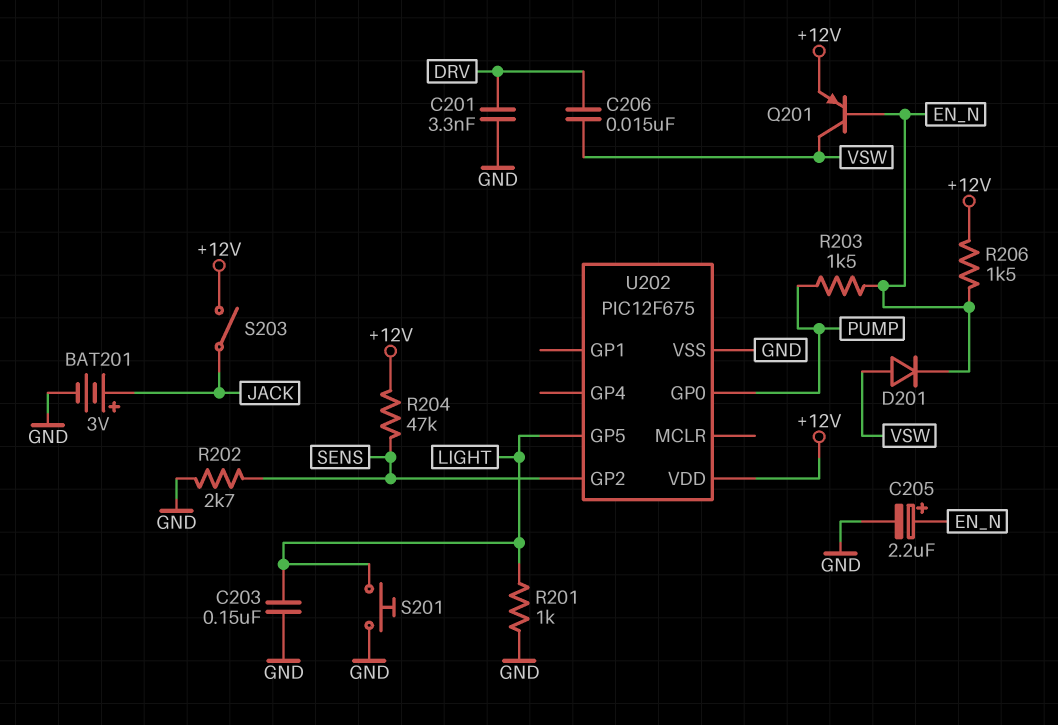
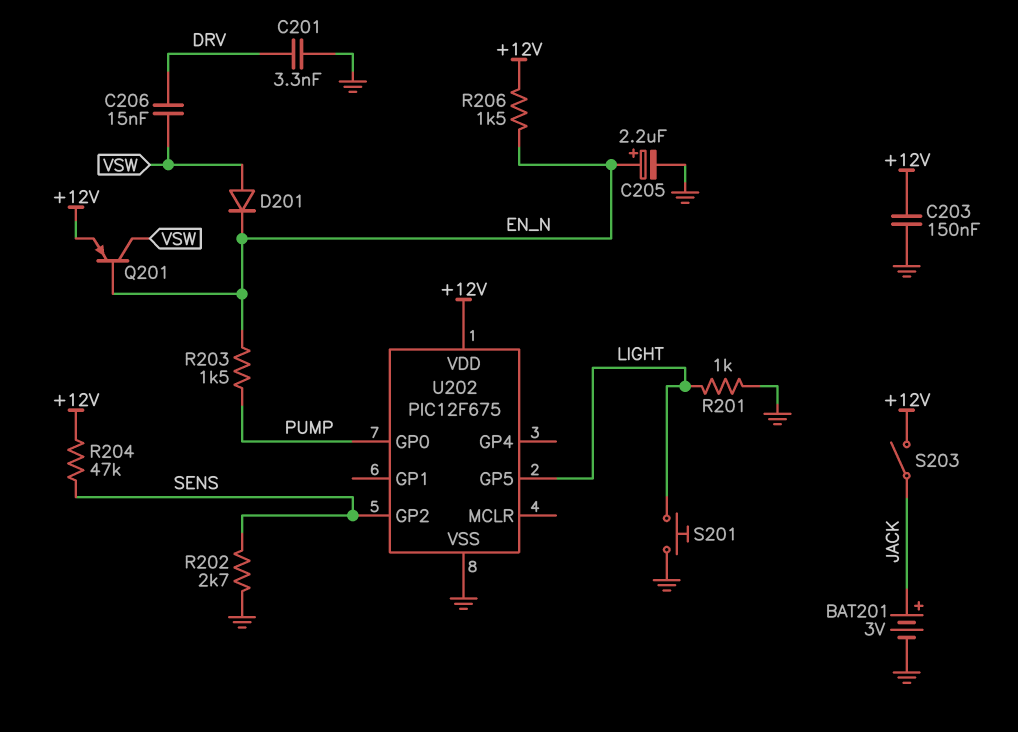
C203: 150nF (GND, LIGHT) -> 150nF (+12V, GND)

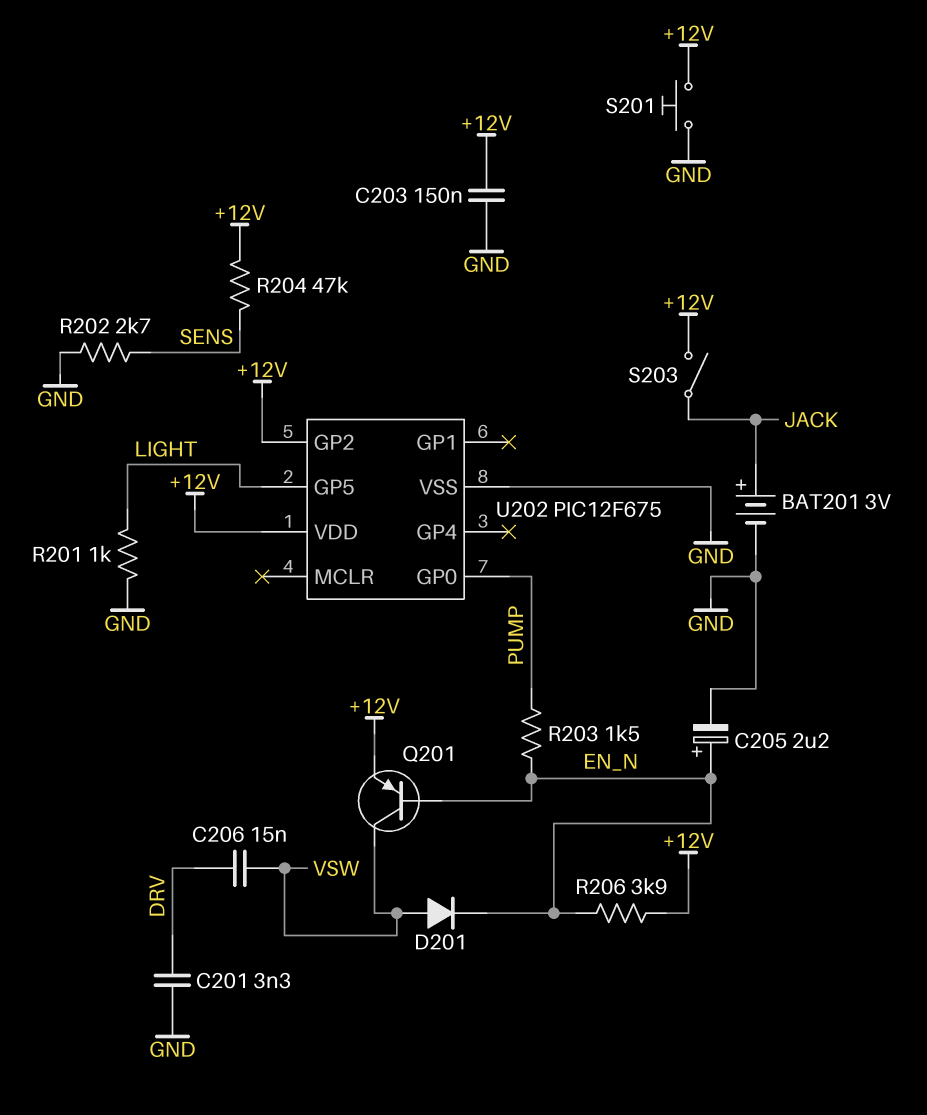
R206: 1.5k (+12V, EN_N) -> 3.9k (+12V, EN_N)
S201: button (GND, LIGHT) -> button (+12V, GND)
U202 pin GP2: SENS -> +12V

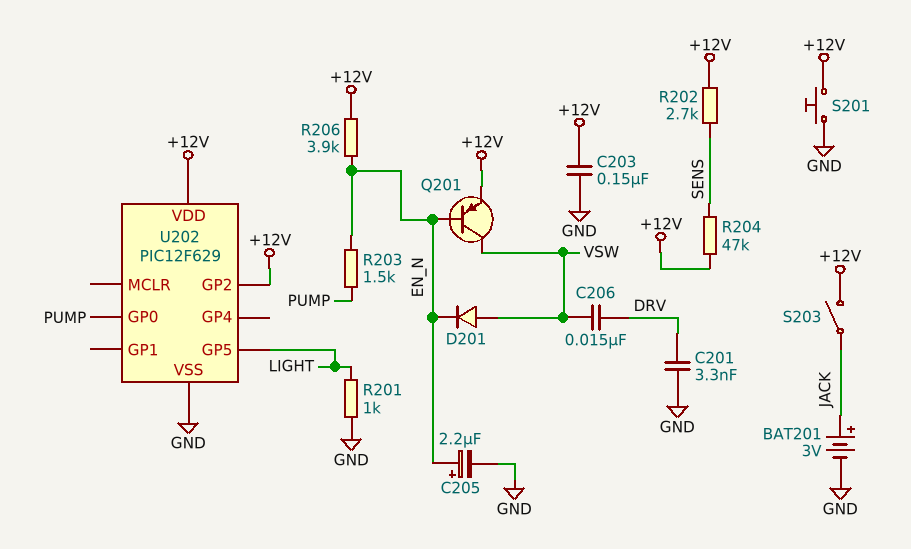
R202: 2.7k (GND, SENS) -> 2.7k (+12V, SENS)
U202: PIC12F675 -> PIC12F629

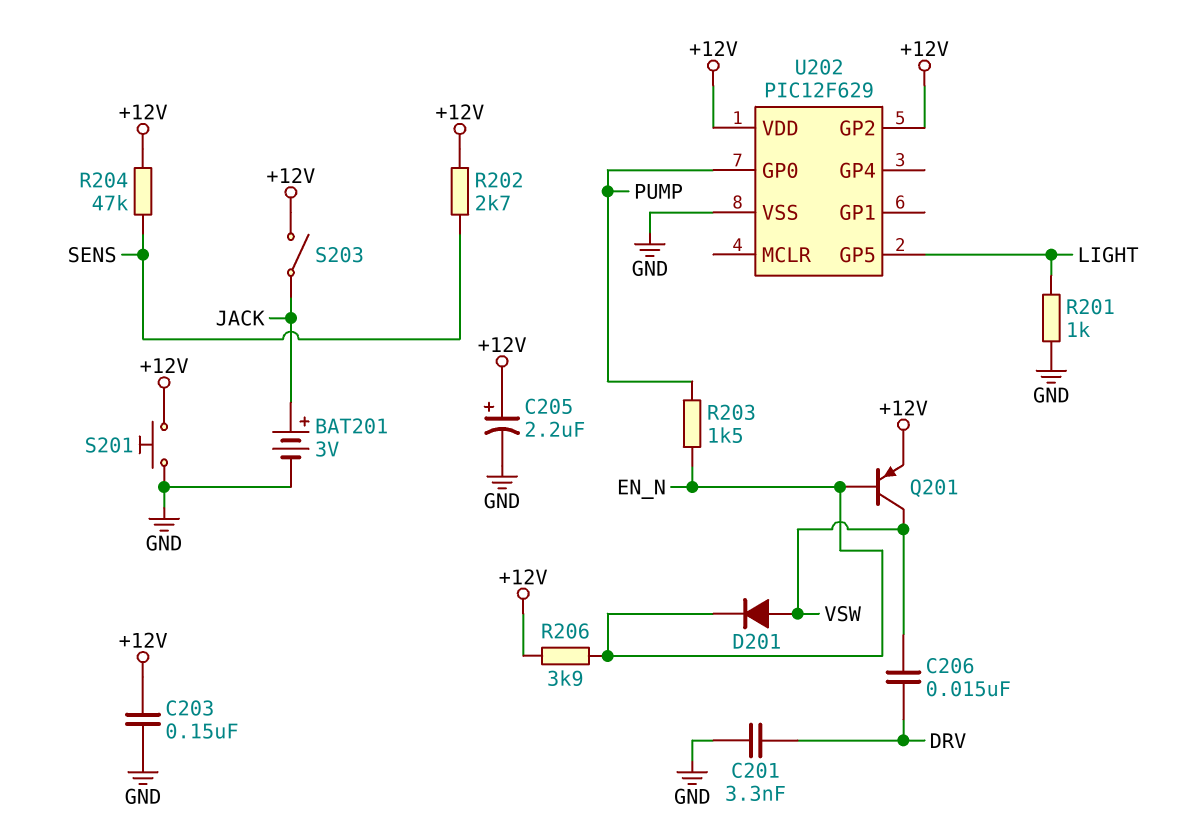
C205: 2.2uF (plus EN_N, minus GND) -> 2.2uF (plus +12V, minus GND)

